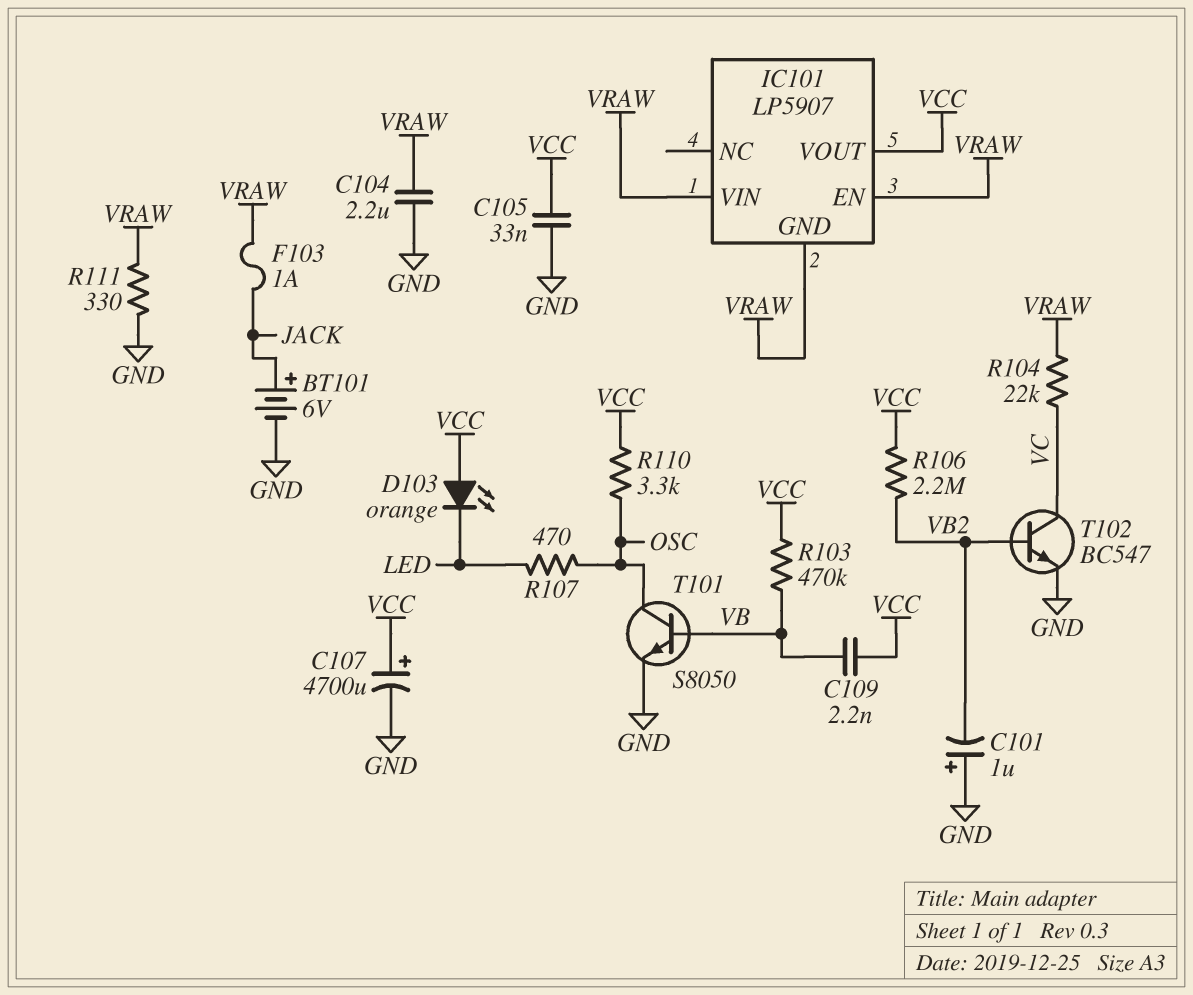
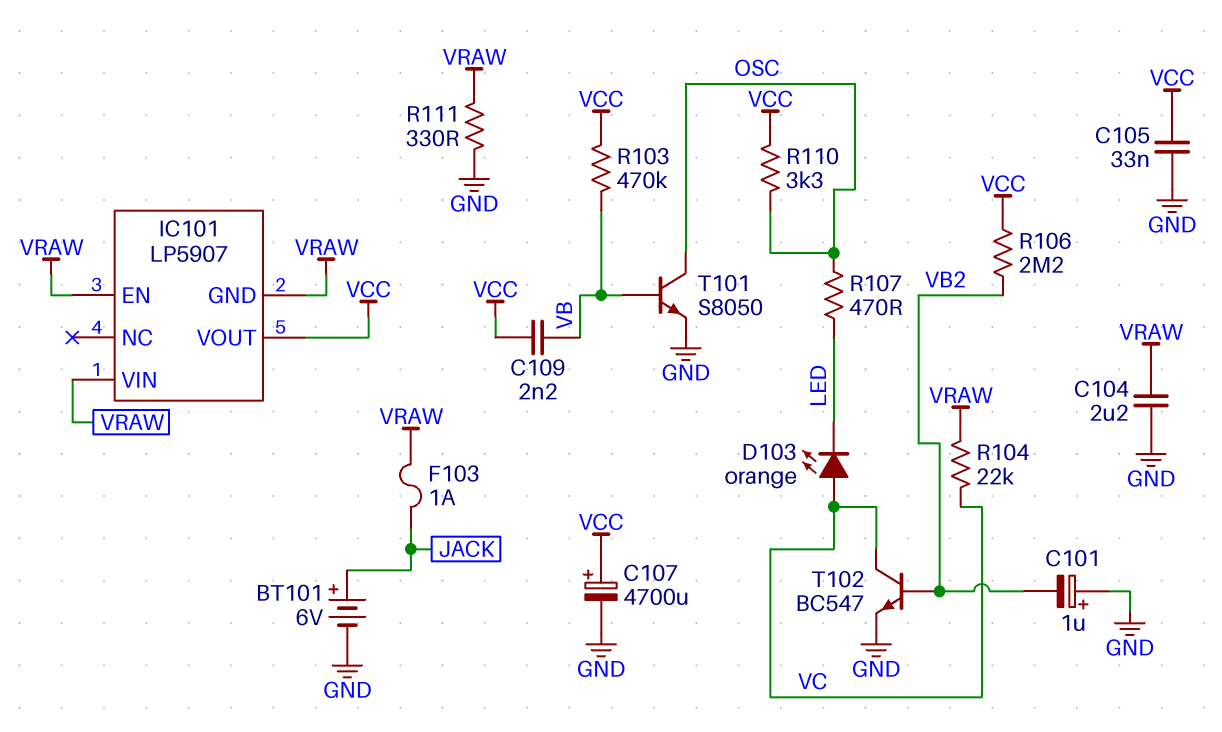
D103: LED orange (A VCC, K LED) -> LED orange (A VC, K LED)

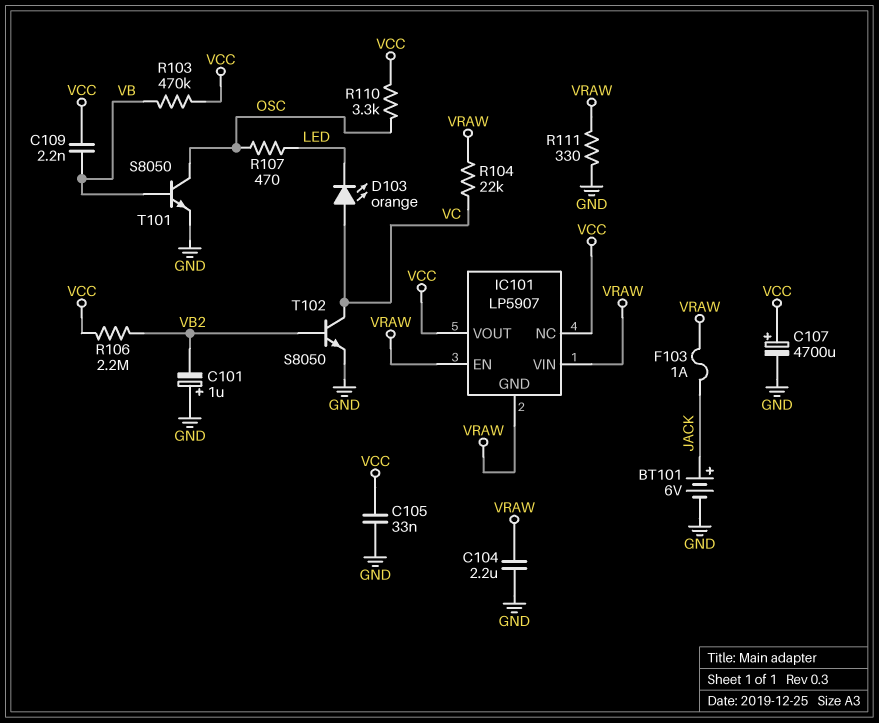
IC101 pin NC: none -> VCC
T102: NPN BC547 (B VB2, C VC, E GND) -> NPN S8050 (B VB2, C VC, E GND)

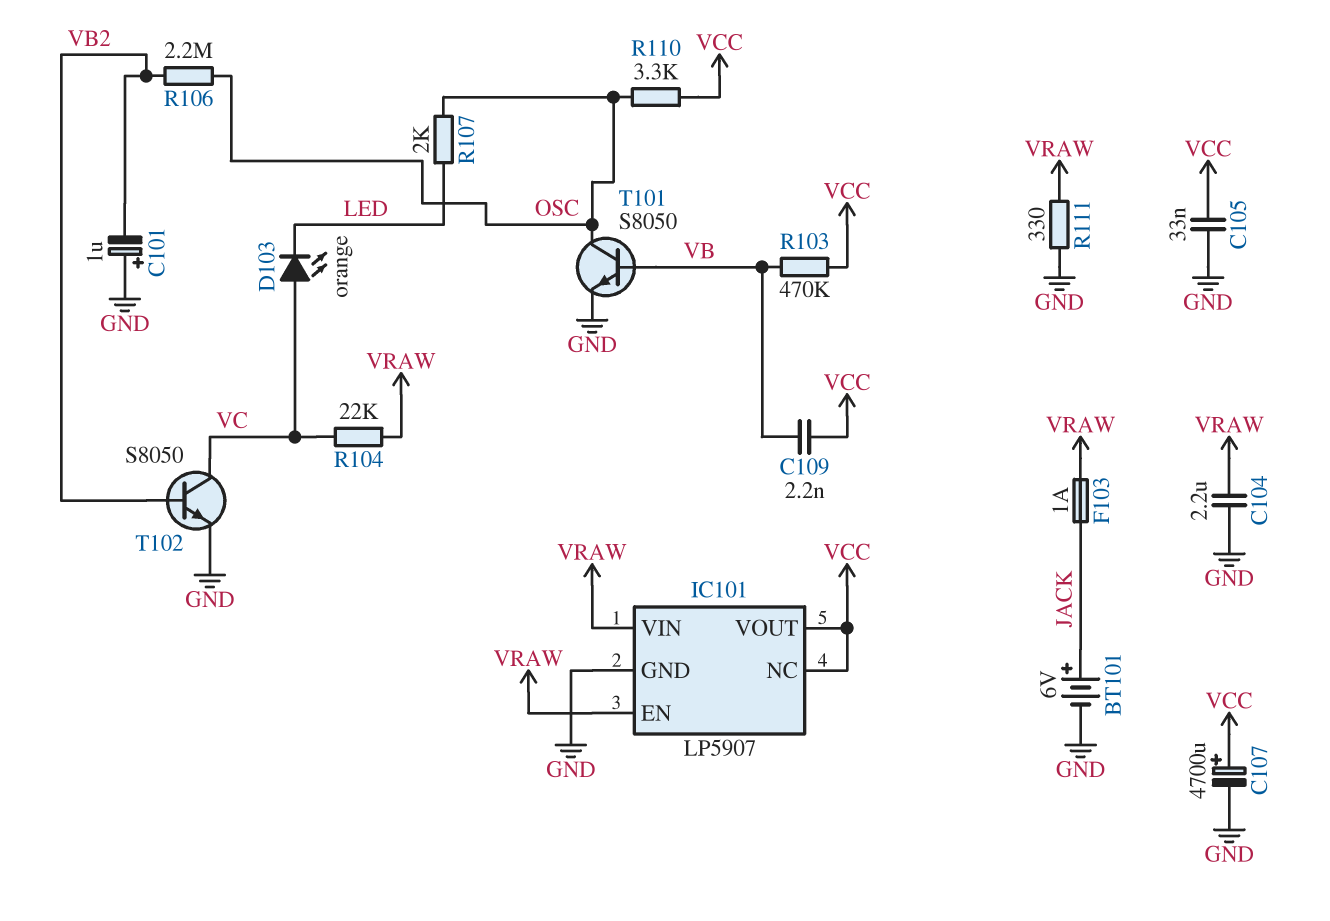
IC101 pin GND: VRAW -> GND
R106: 2.2M (VB2, VCC) -> 2.2M (OSC, VB2)
R107: 470 (LED, OSC) -> 2k (LED, OSC)

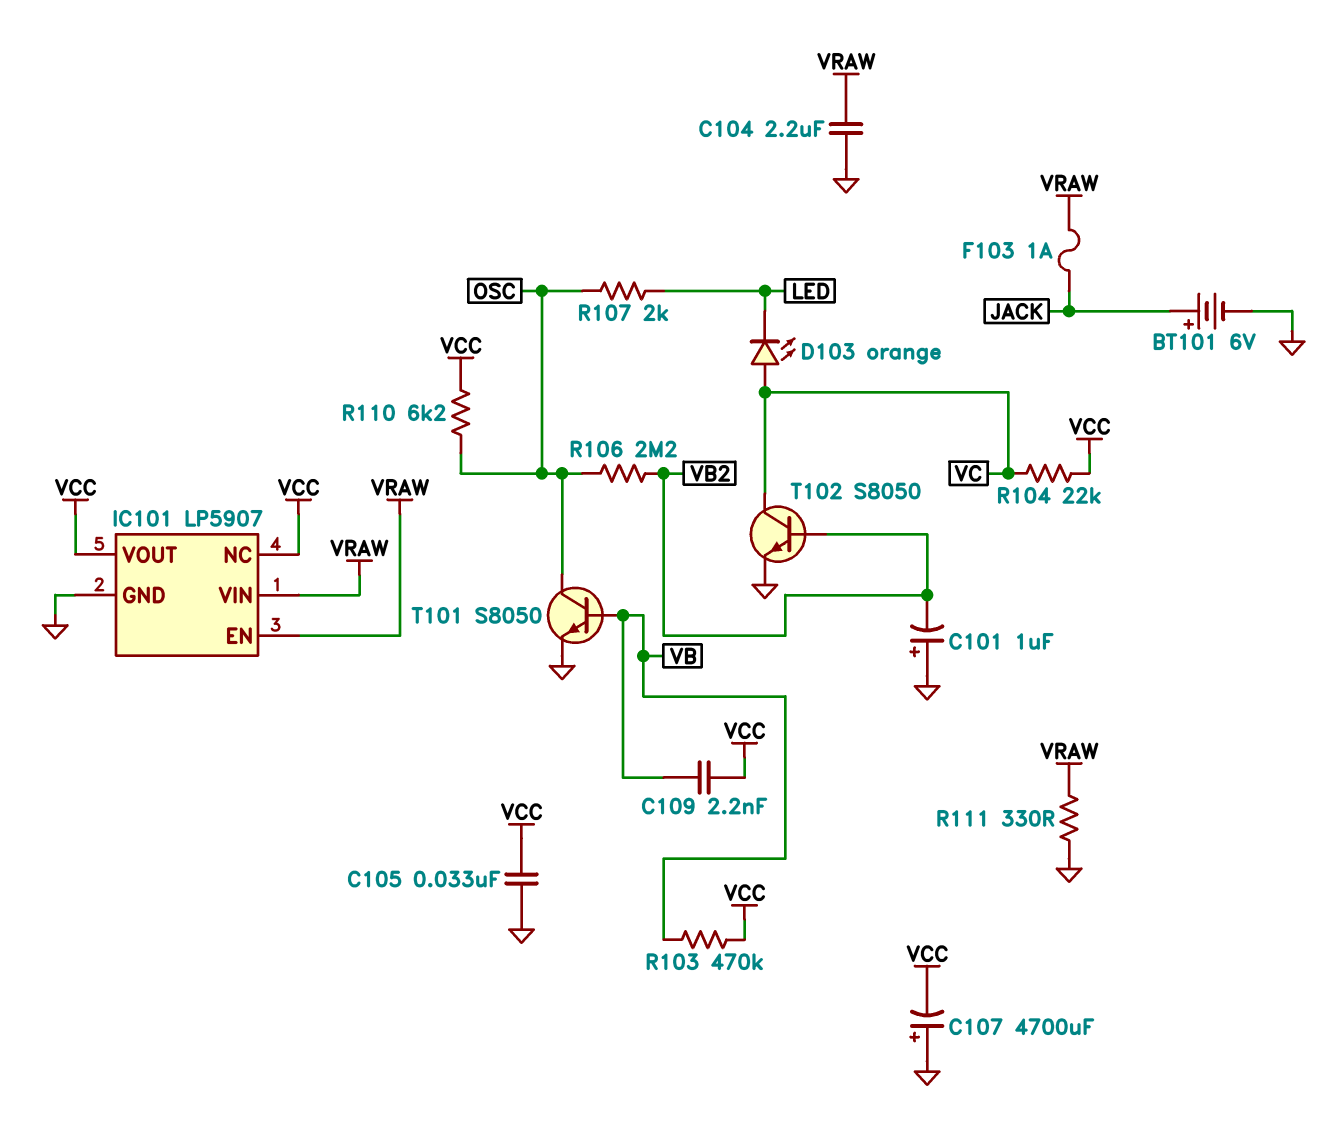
C107: 4700uF (plus VCC, minus GND) -> 4700uF (plus GND, minus VCC)
R104: 22k (VC, VRAW) -> 22k (VC, VCC)
R110: 3.3k (OSC, VCC) -> 6.2k (OSC, VCC)

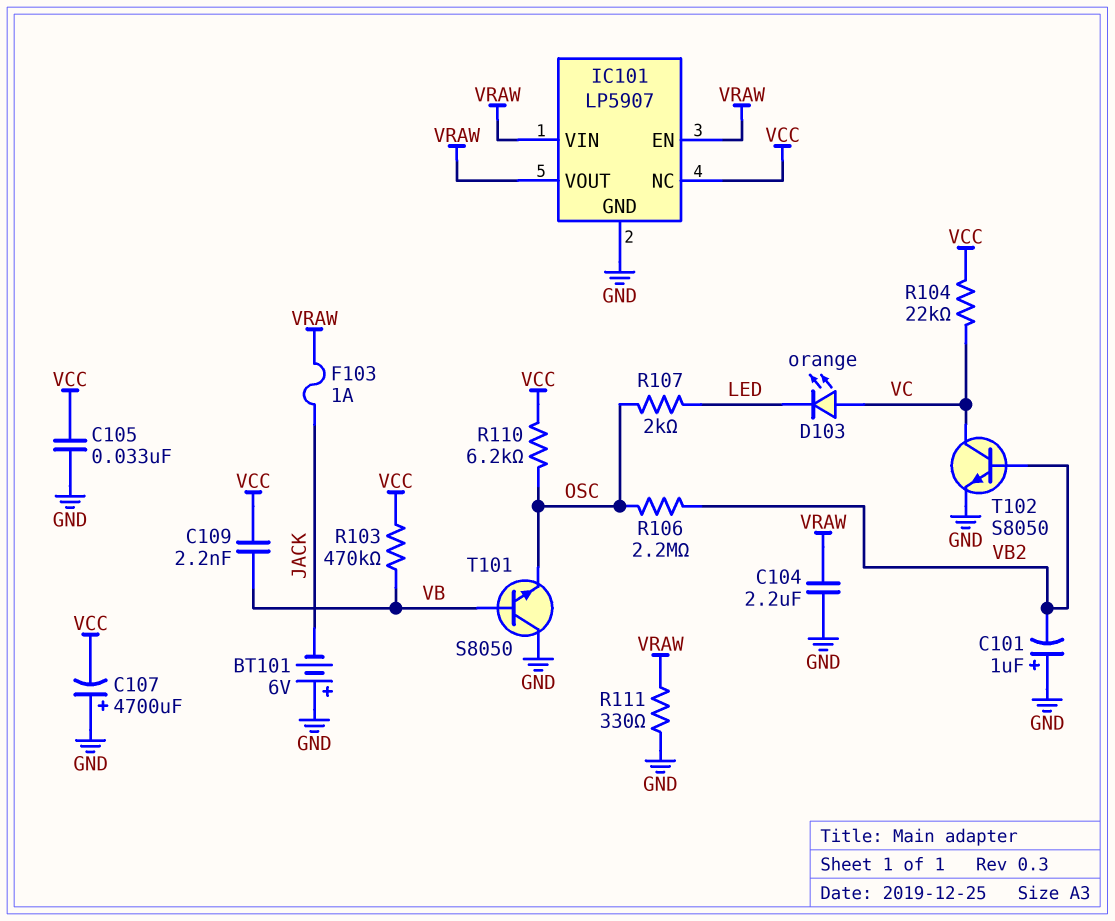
BT101: 6V (plus JACK, minus GND) -> 6V (plus GND, minus JACK)
IC101 pin VOUT: VCC -> VRAW
T101: NPN S8050 (B VB, C OSC, E GND) -> NPN S8050 (B VB, C GND, E OSC)

